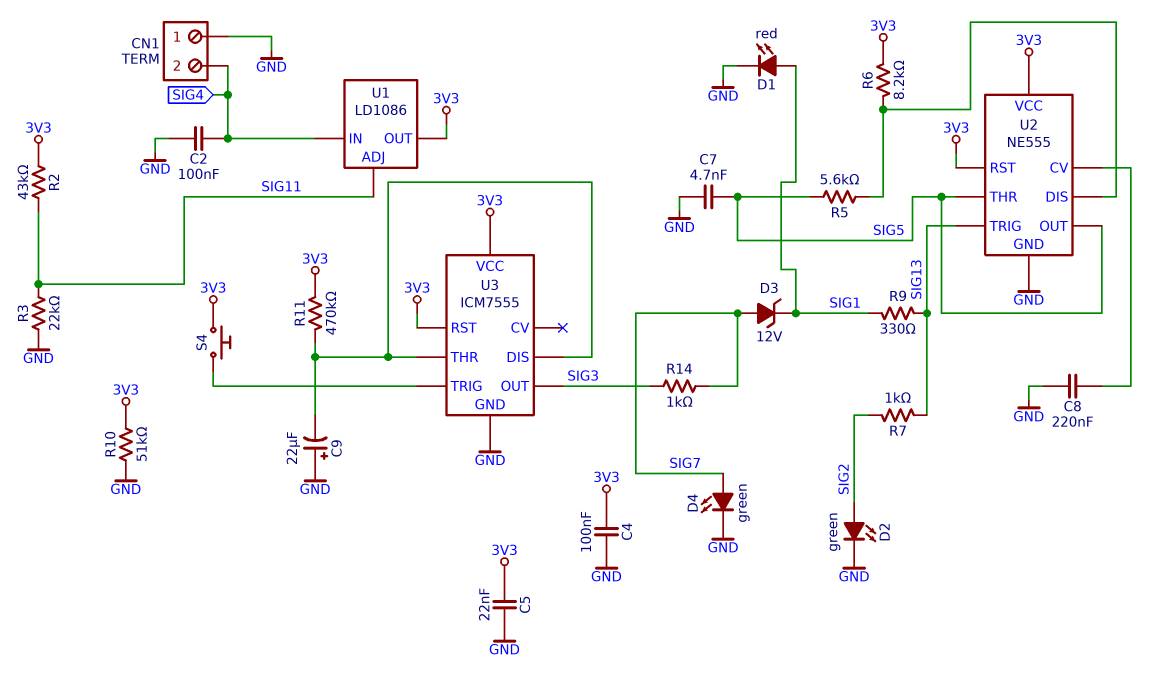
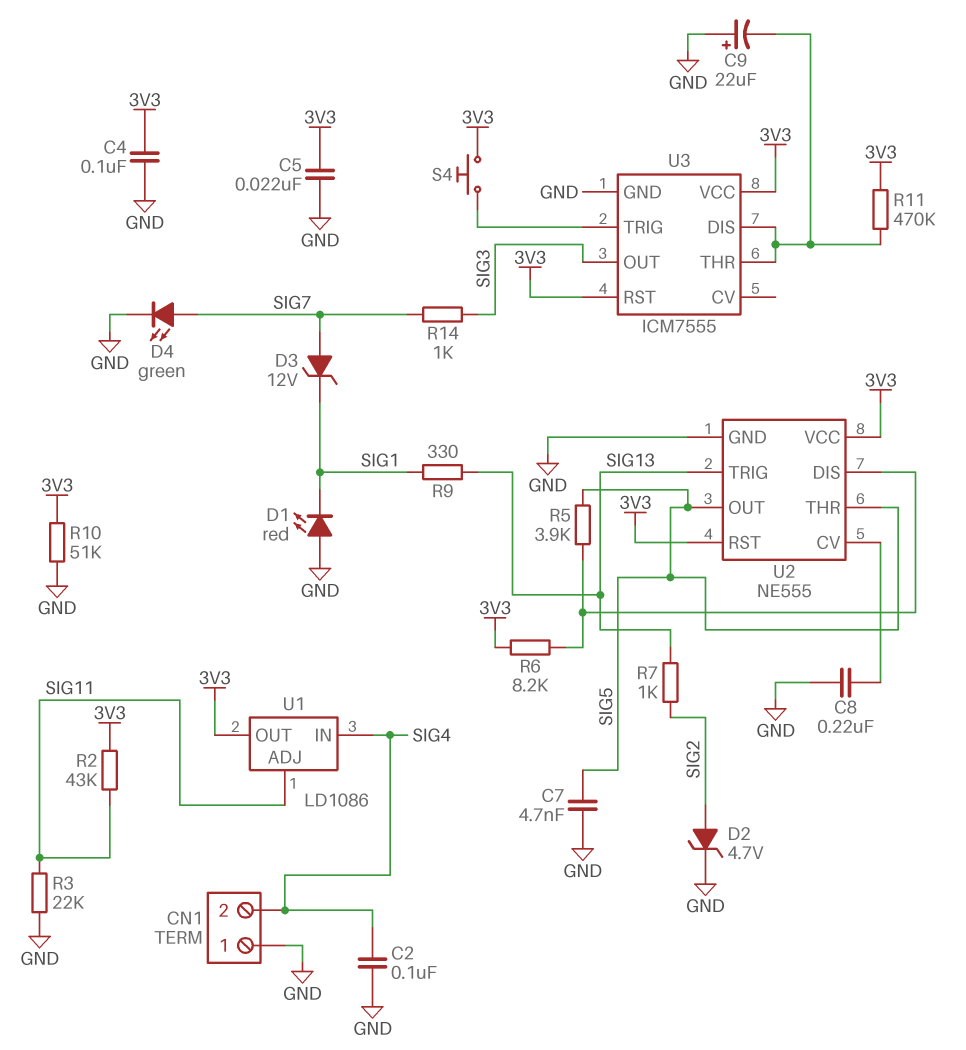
D1: LED red (A SIG1, K GND) -> LED red (A GND, K SIG1)
D2: LED green (A SIG2, K GND) -> zener 4.7V (A SIG2, K GND)
R5: 5.6k (SIG5, U2/DIS) -> 3.9k (SIG5, U2/DIS)

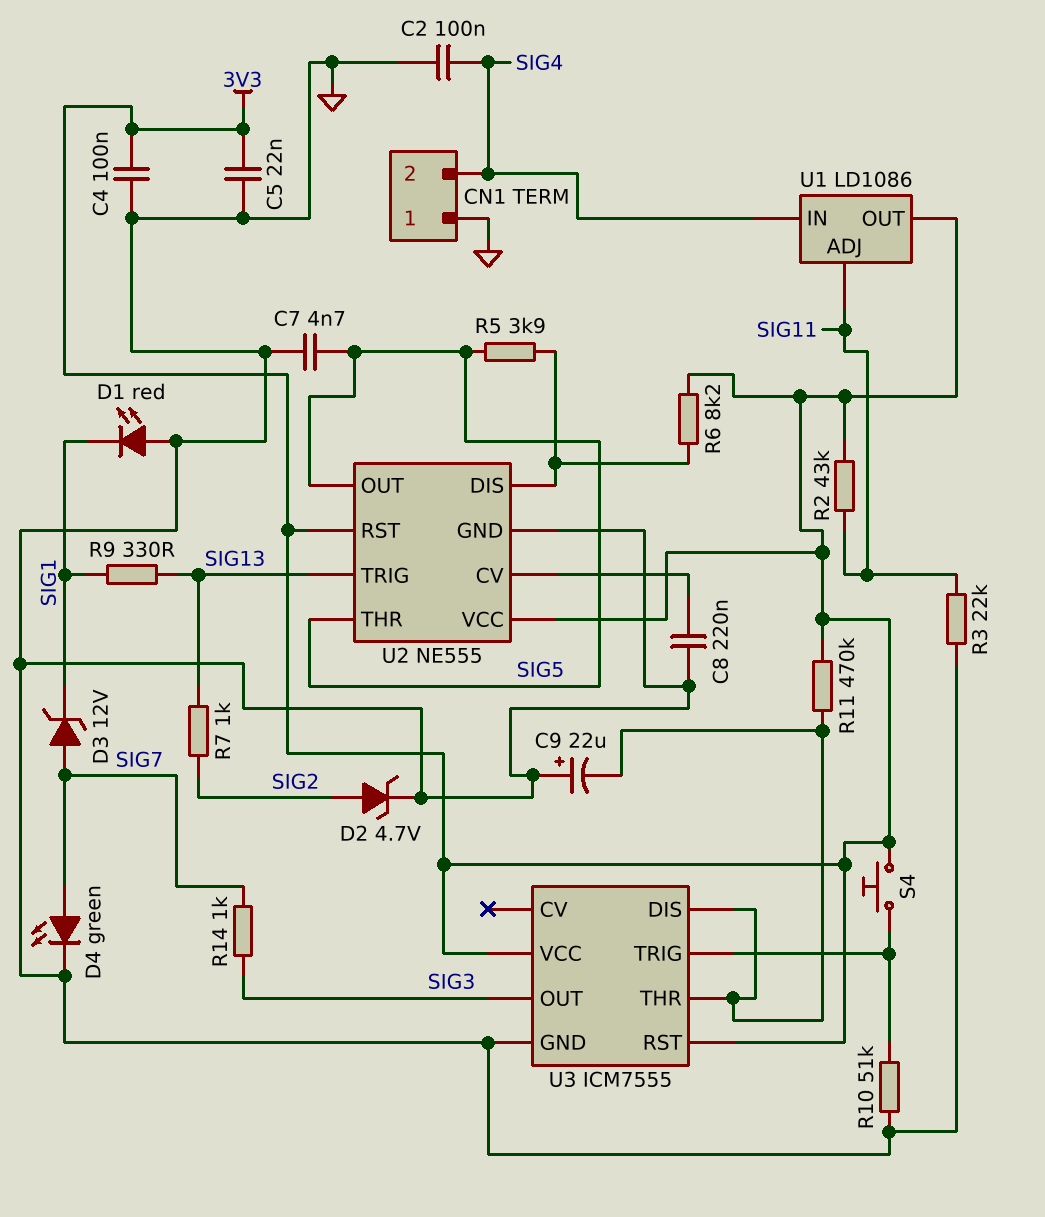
R10: 51k (3V3, GND) -> 51k (GND, U3/TRIG)

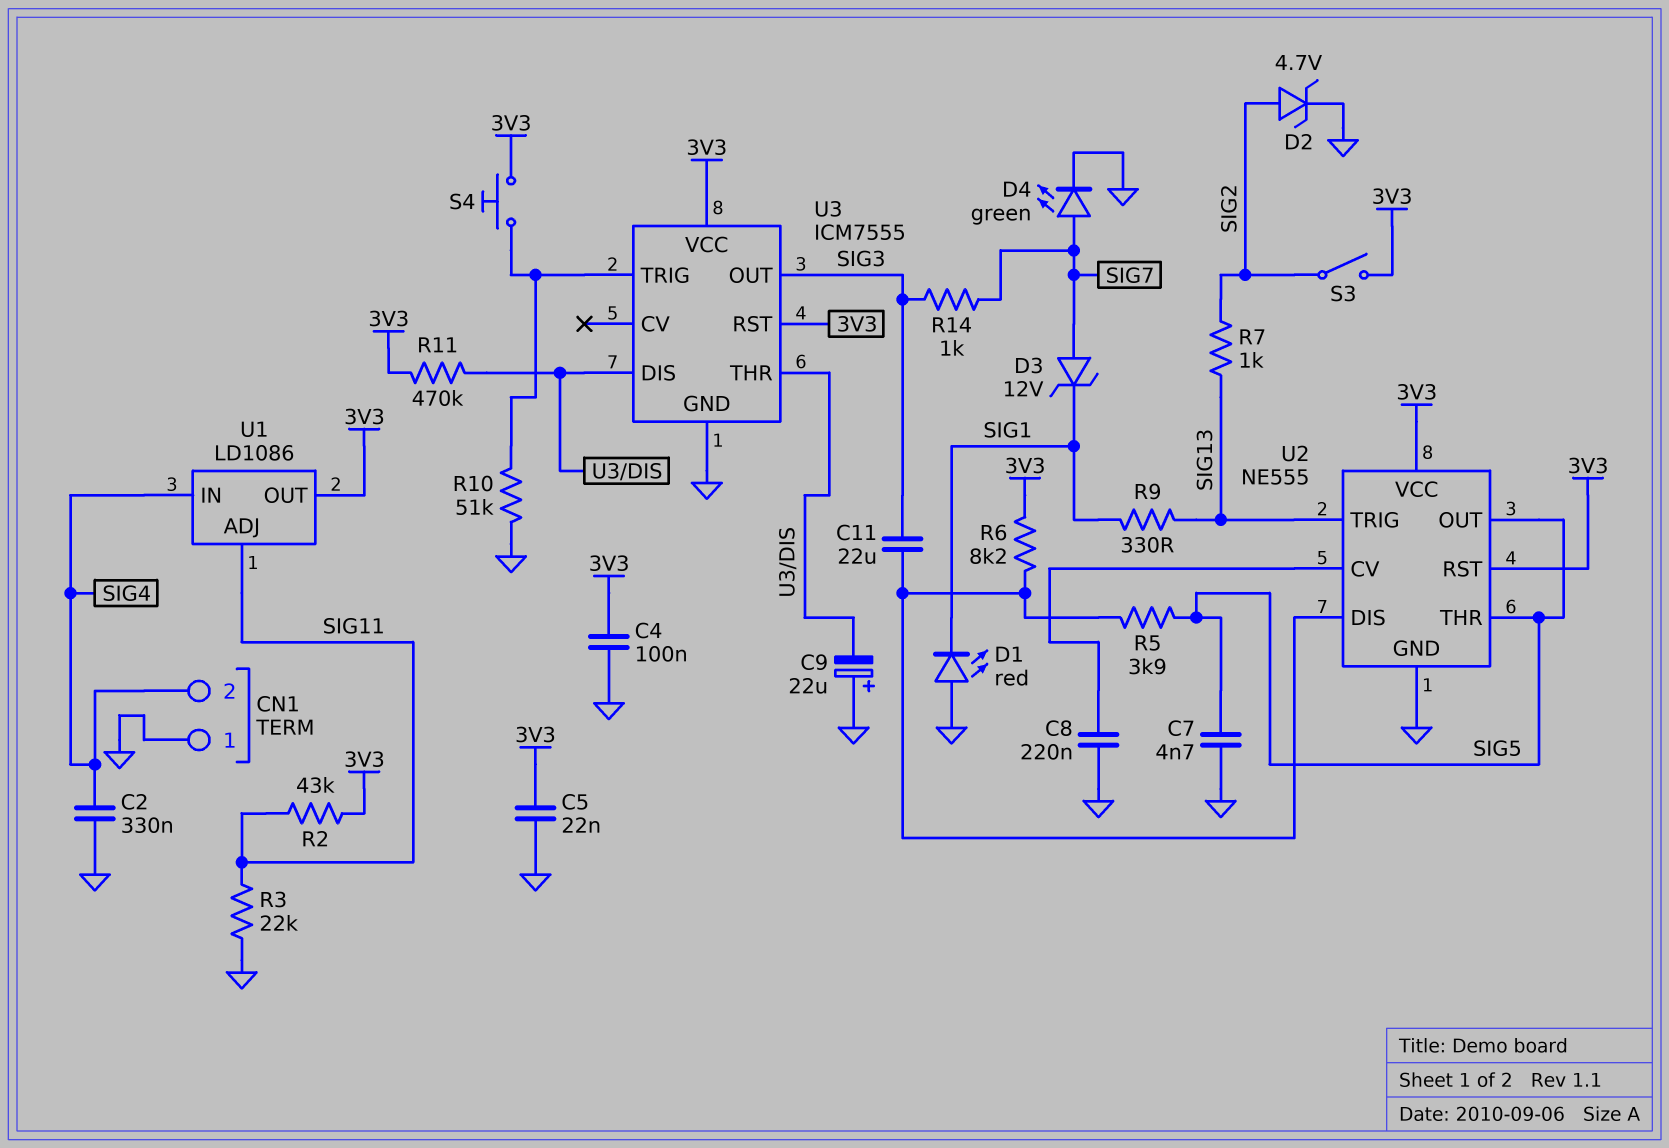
C2: 100nF (GND, SIG4) -> 330nF (GND, SIG4)
C11: none -> 22uF (SIG3, U2/DIS)
S3: none -> switch (3V3, SIG2)

